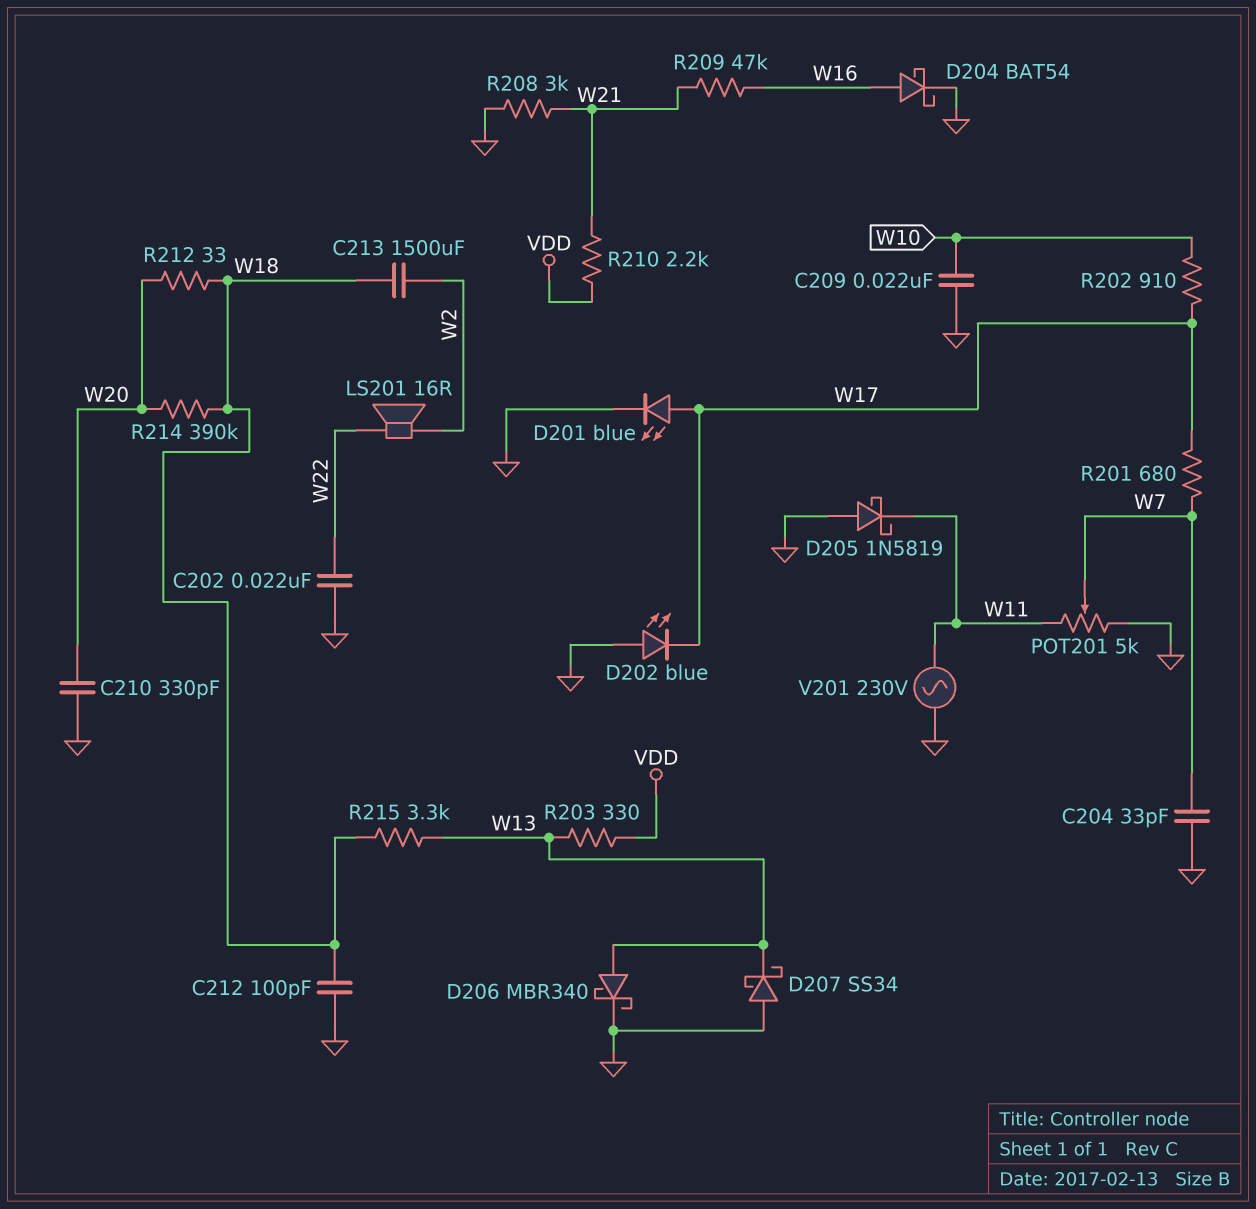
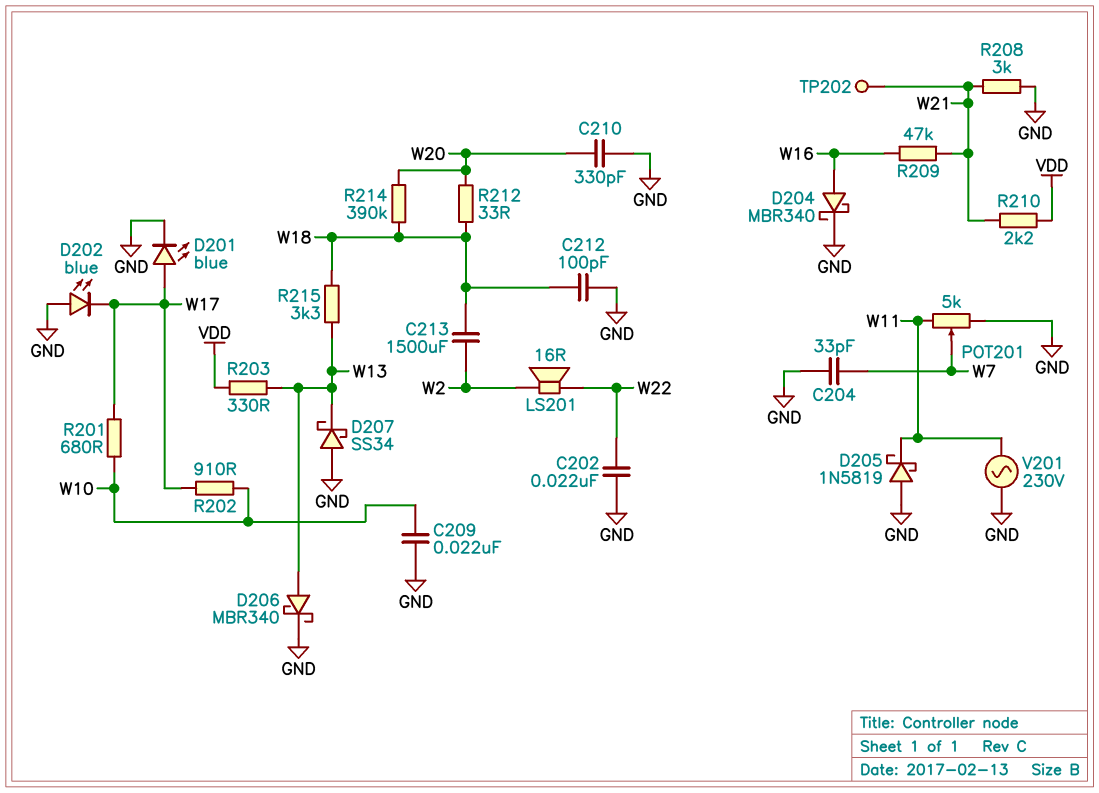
D204: schottky BAT54 (A W16, K GND) -> schottky MBR340 (A W16, K GND)
R201: 680 (W7, W17) -> 680 (W10, W17)
TP202: none -> test point (W21)

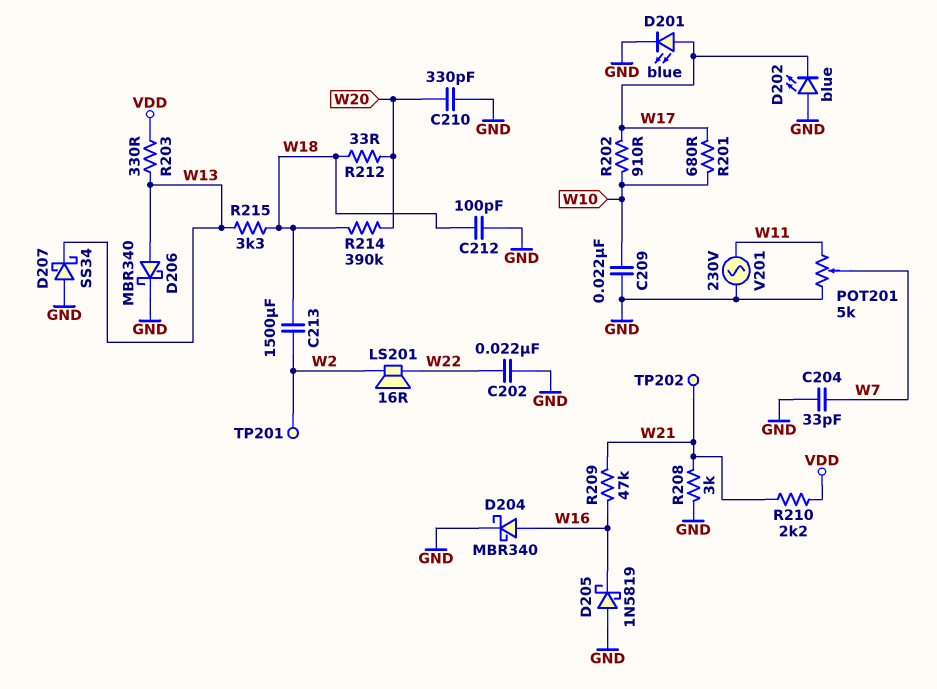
D205: schottky 1N5819 (A GND, K W11) -> schottky 1N5819 (A GND, K W16)
TP201: none -> test point (W2)

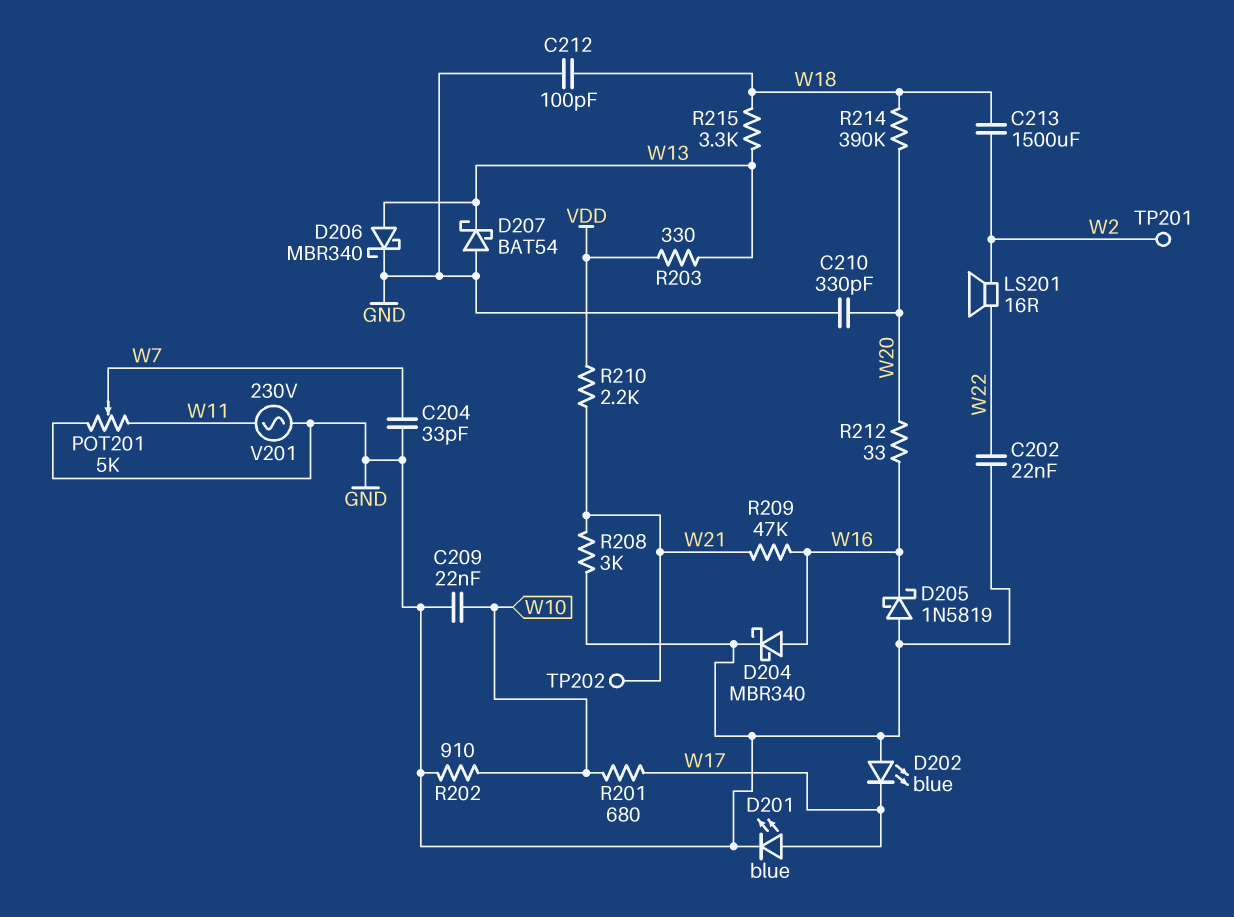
D207: schottky SS34 (A GND, K W13) -> schottky BAT54 (A GND, K W13)
R202: 910 (W10, W17) -> 910 (GND, W10)
R212: 33 (W18, W20) -> 33 (W16, W20)

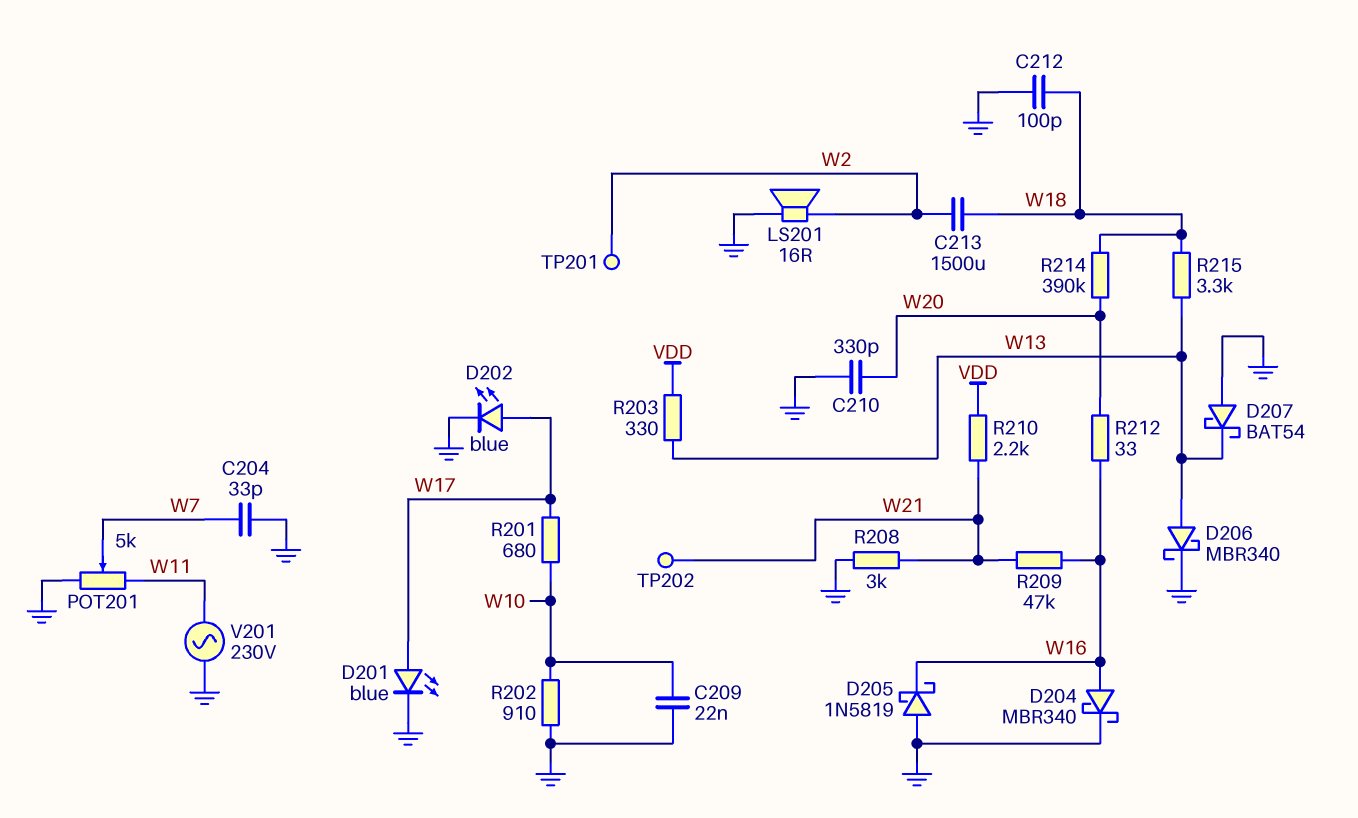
C202: 22nF (GND, W22) -> none
D202: LED blue (A GND, K W17) -> LED blue (A W17, K GND)
LS201: speaker 16R (W2, W22) -> speaker 16R (GND, W2)

